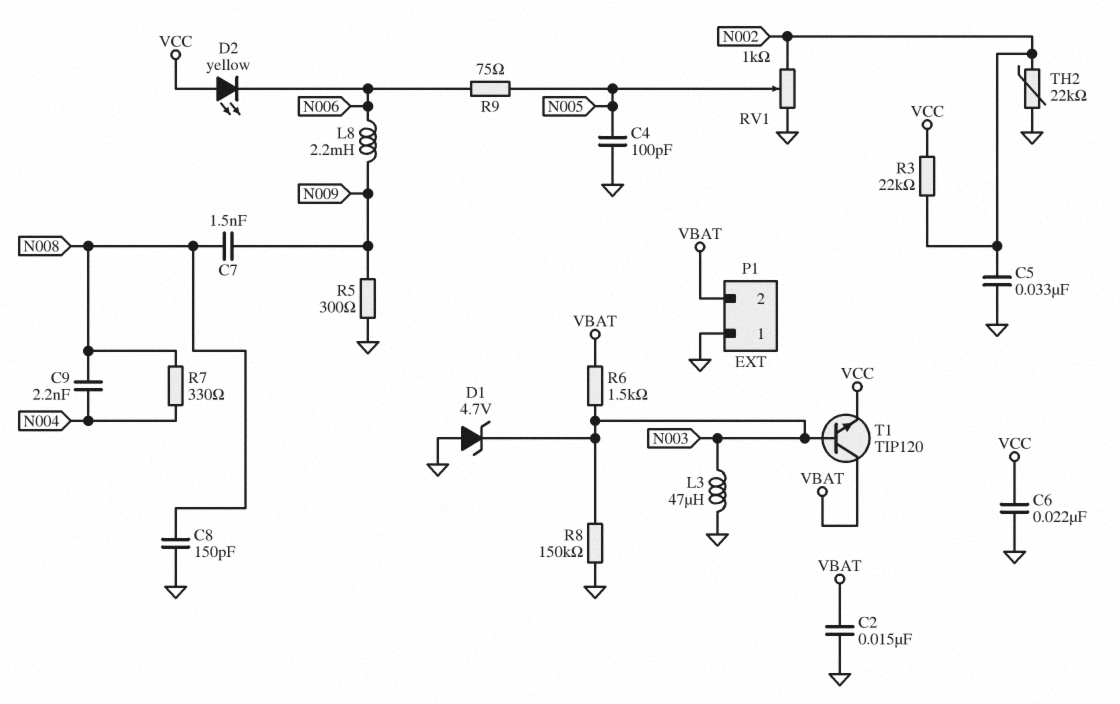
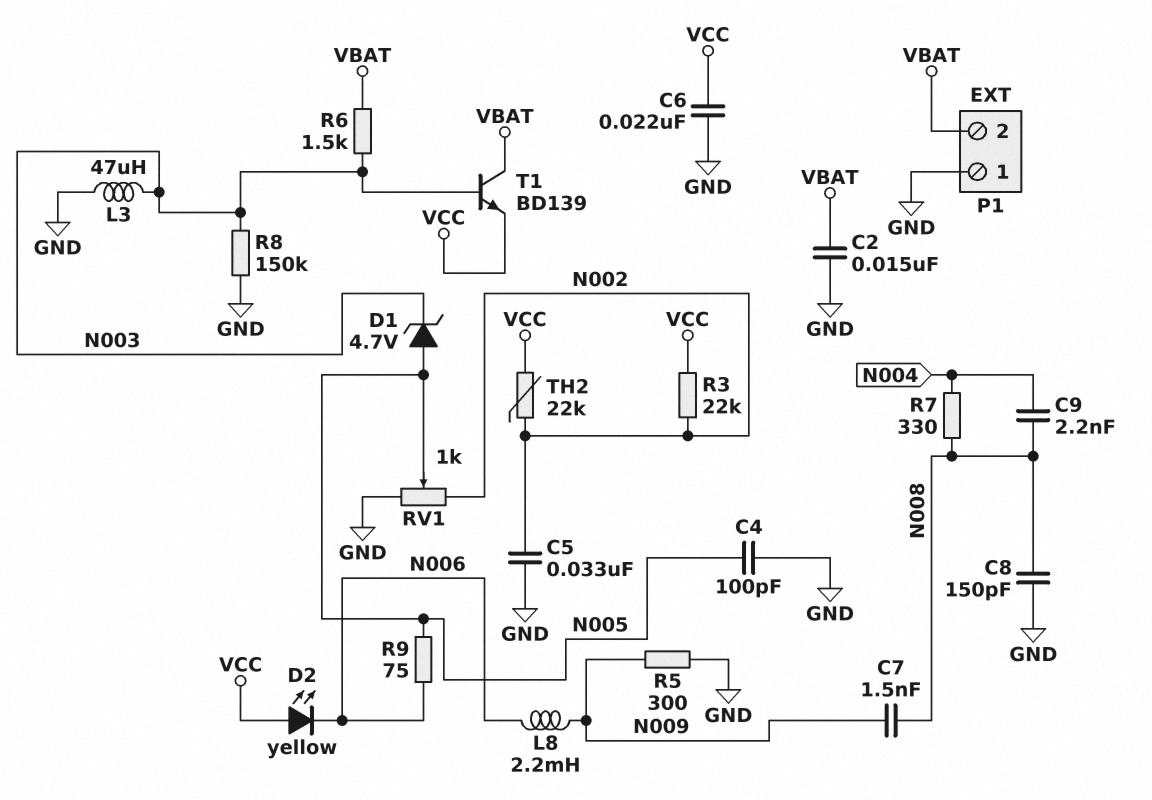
D1: zener 4.7V (A GND, K N003) -> zener 4.7V (A N005, K N003)
T1: NPN TIP120 (B N003, C VBAT, E VCC) -> NPN BD139 (B N003, C VBAT, E VCC)
TH2: 22k (GND, N002) -> 22k (N002, VCC)

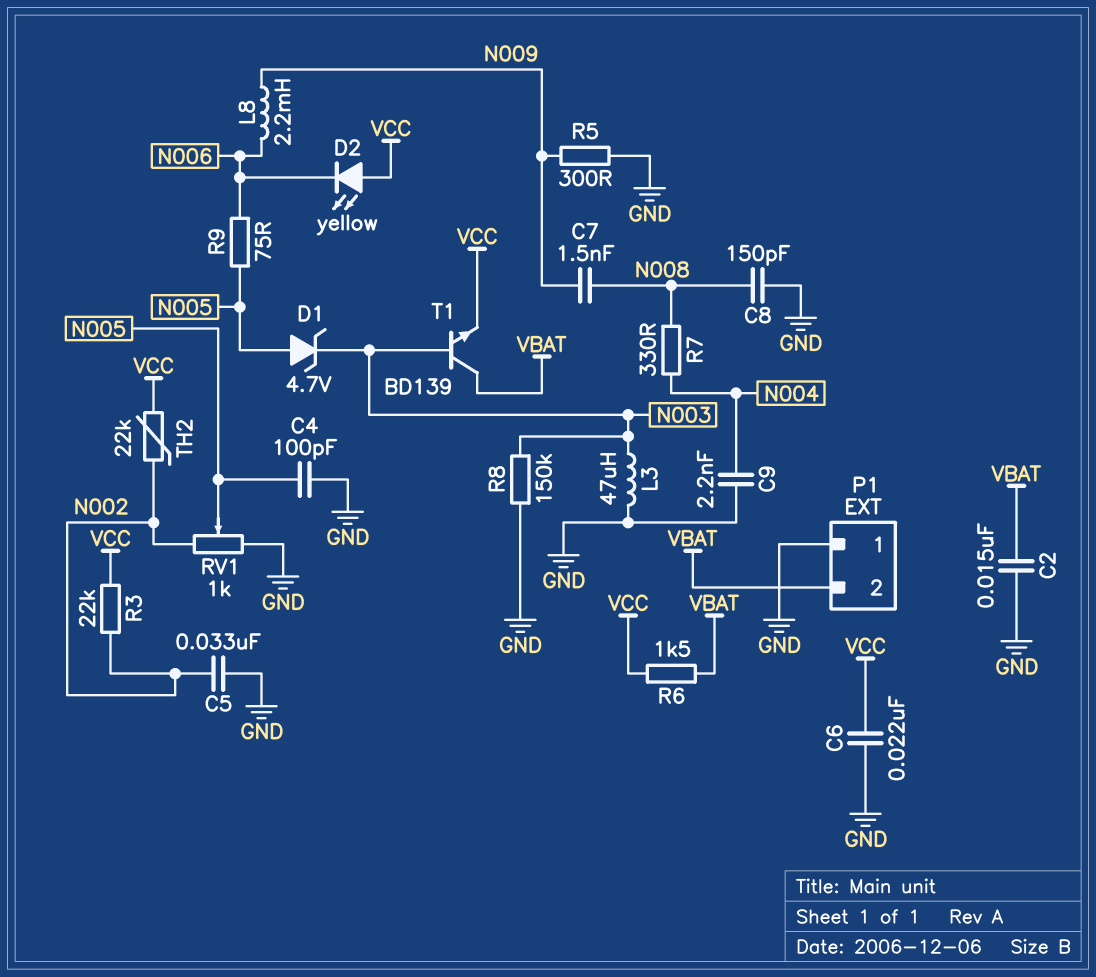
C9: 2.2nF (N004, N008) -> 2.2nF (GND, N004)
R6: 1.5k (N003, VBAT) -> 1.5k (VBAT, VCC)

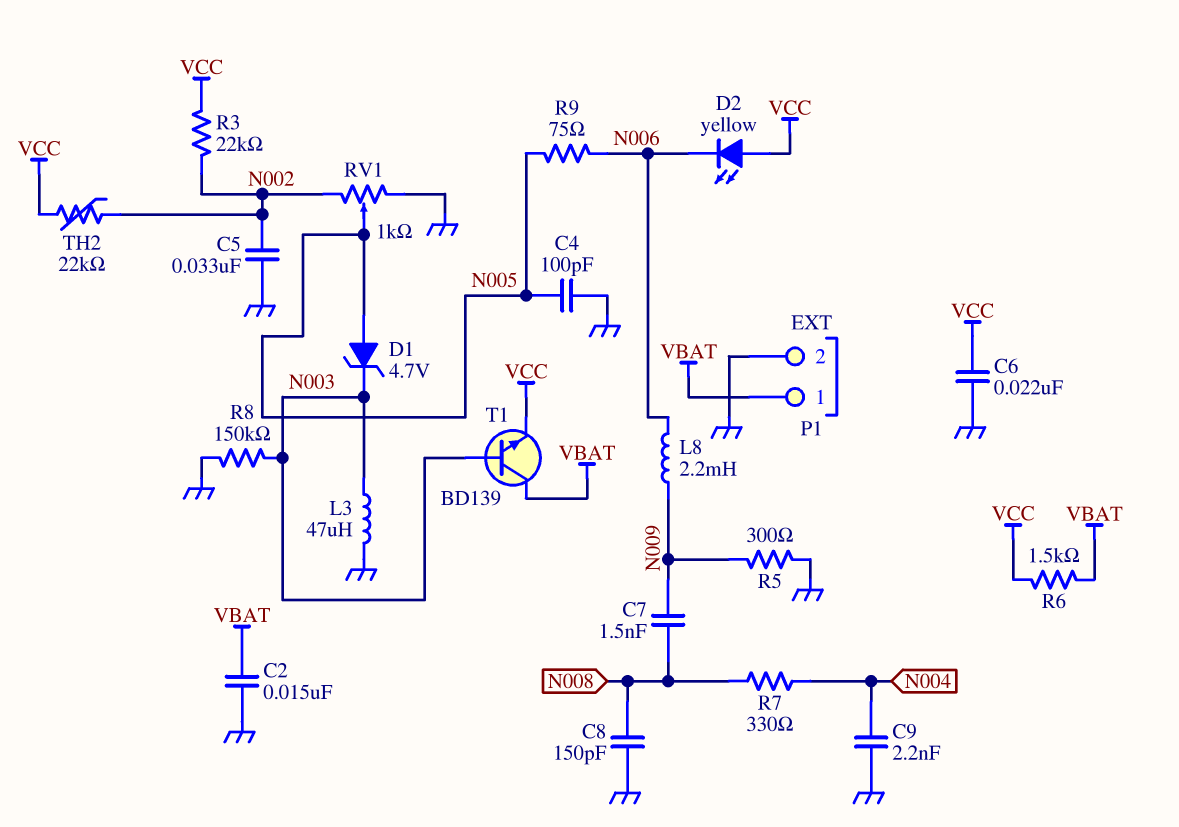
P1 pin 1: GND -> VBAT
P1 pin 2: VBAT -> GND

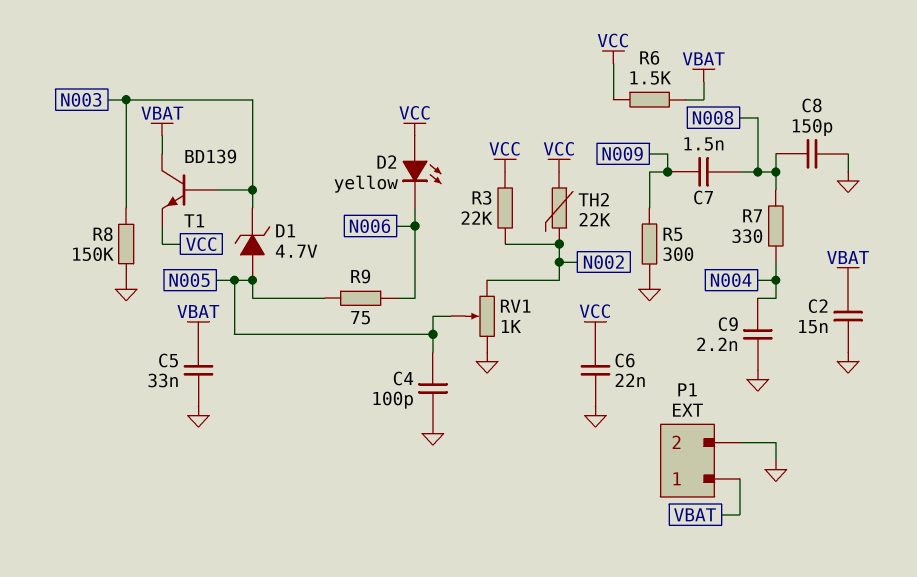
C5: 33nF (GND, N002) -> 33nF (GND, VBAT)
L3: 47uH (GND, N003) -> none
L8: 2.2mH (N006, N009) -> none

